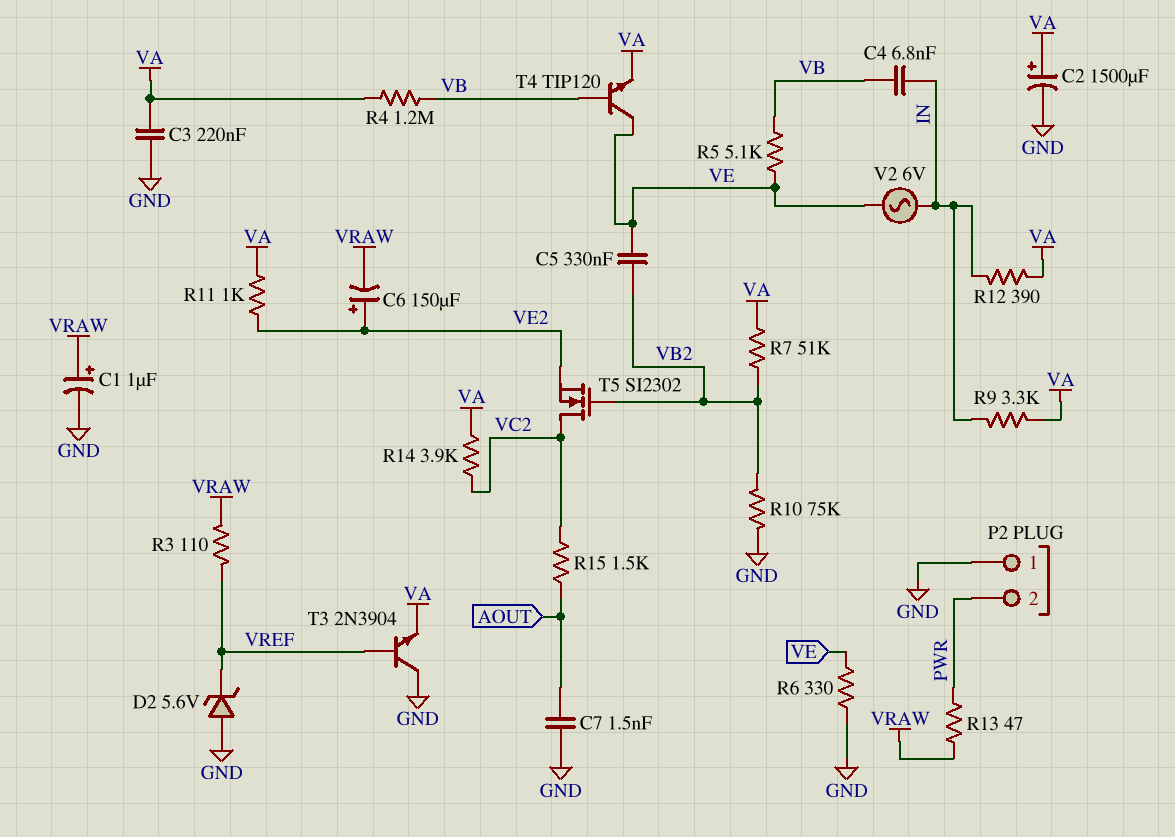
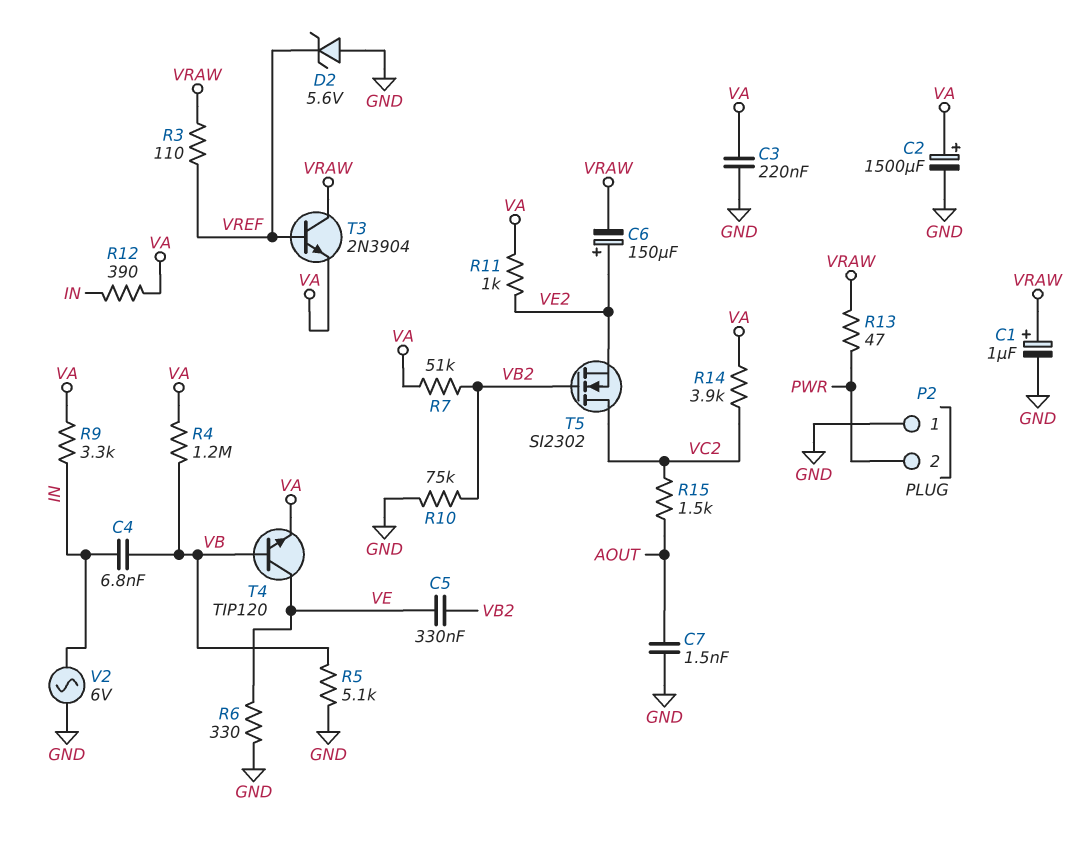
R5: 5.1k (VB, VE) -> 5.1k (GND, VB)
T3: NPN 2N3904 (B VREF, C GND, E VA) -> NPN 2N3904 (B VREF, C VRAW, E VA)
V2: AC 6V (IN, VE) -> AC 6V (GND, IN)

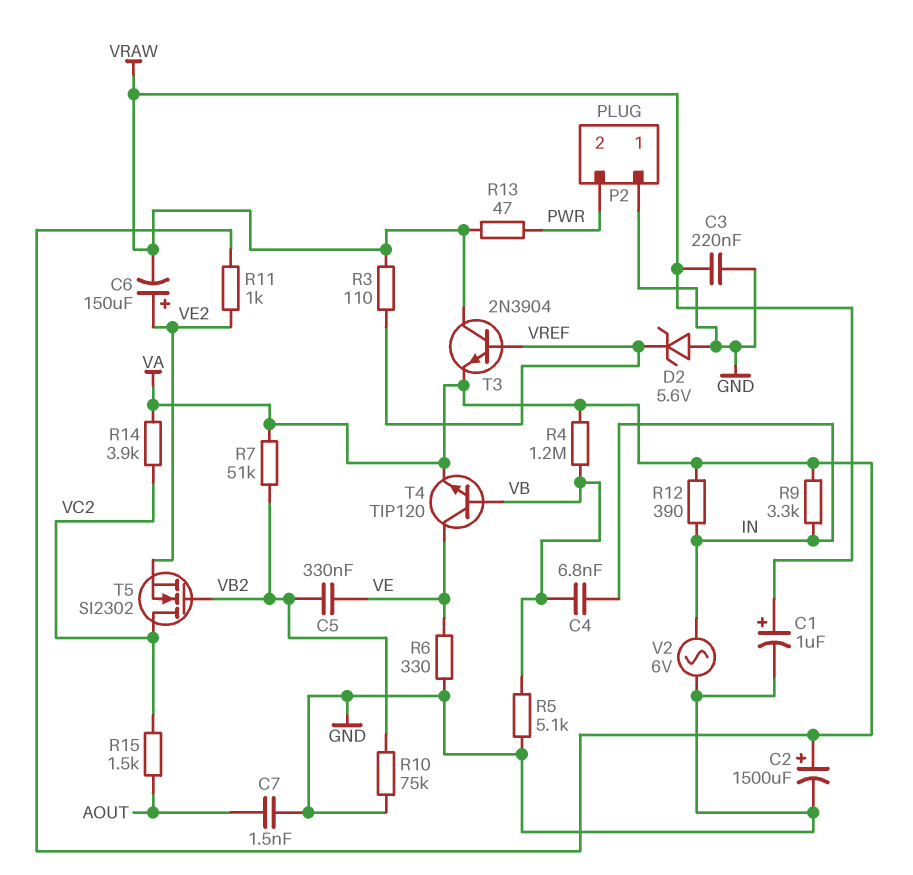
C3: 220nF (GND, VA) -> 220nF (GND, VRAW)

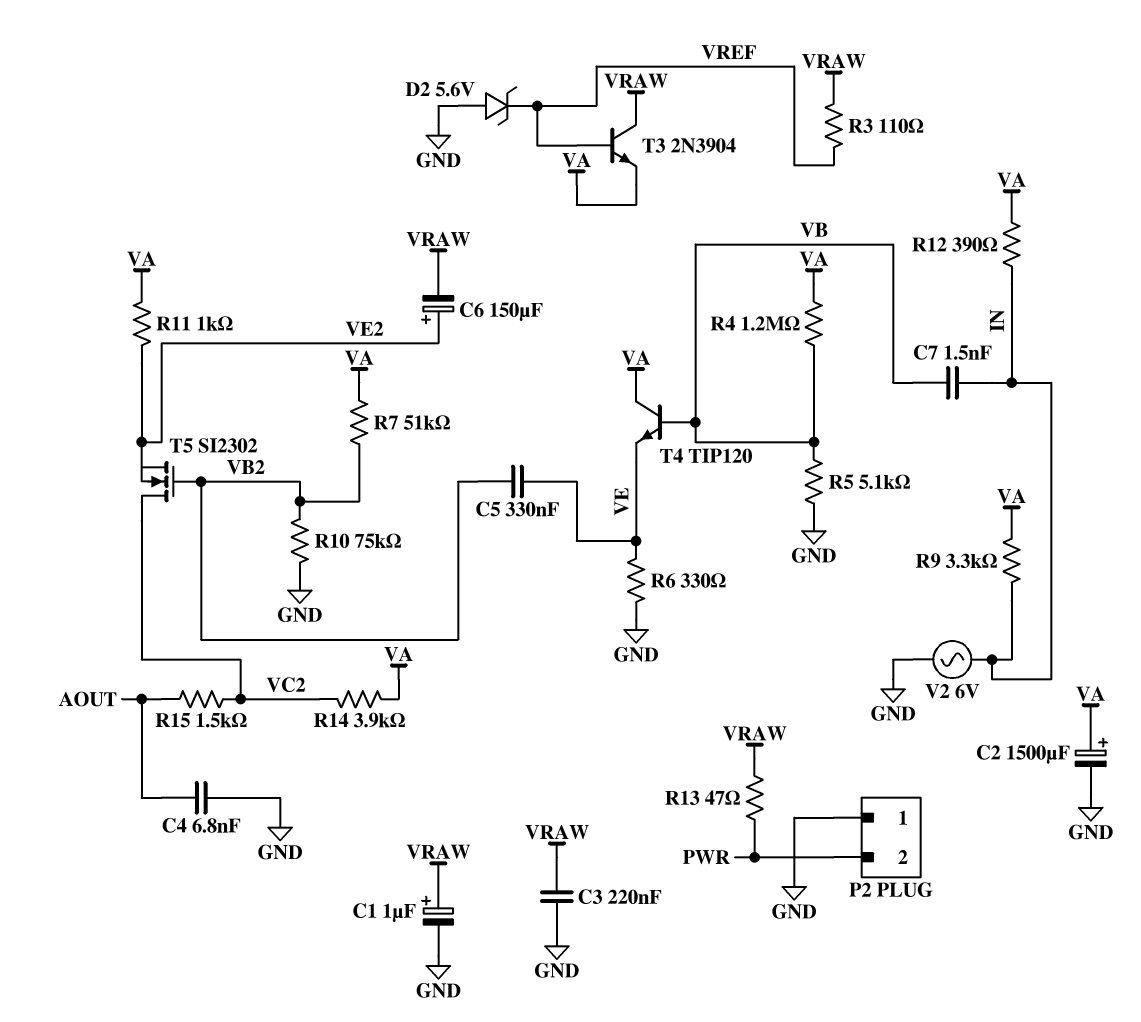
C4: 6.8nF (IN, VB) -> 6.8nF (AOUT, GND)
C7: 1.5nF (AOUT, GND) -> 1.5nF (IN, VB)
T4: NPN TIP120 (B VB, C VE, E VA) -> NPN TIP120 (B VB, C VA, E VE)

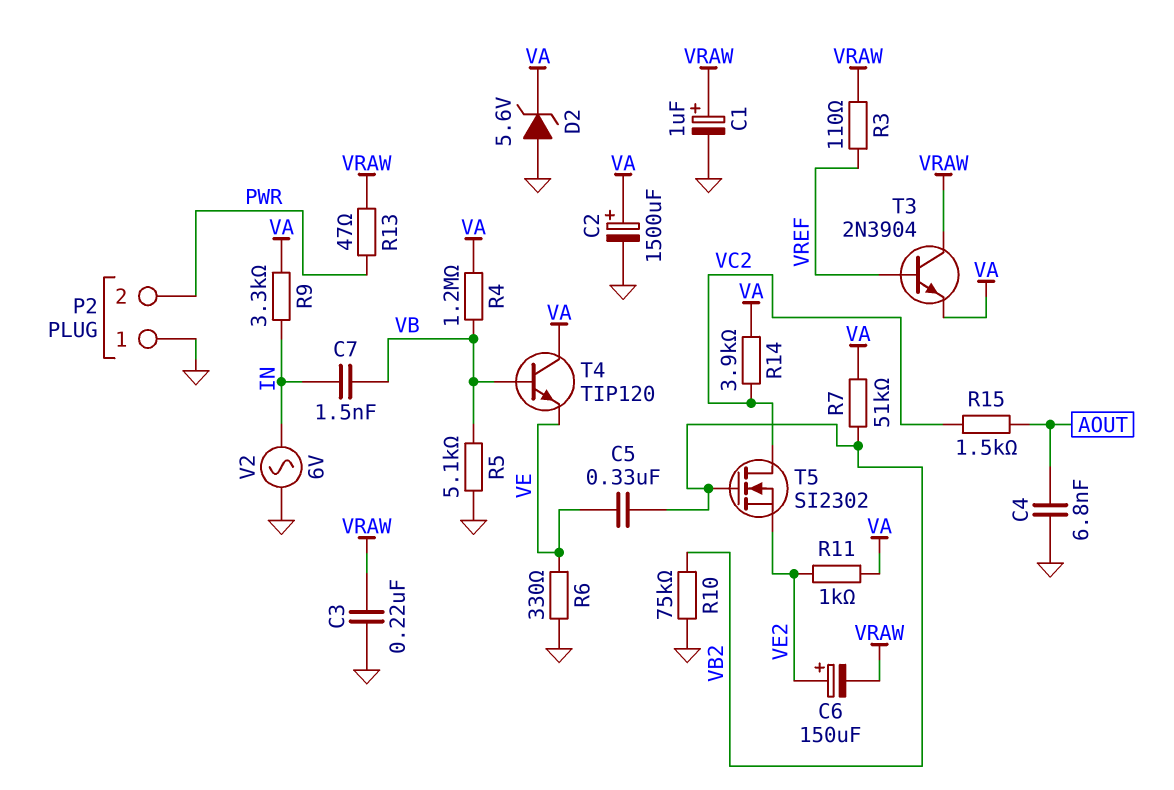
D2: zener 5.6V (A GND, K VREF) -> zener 5.6V (A GND, K VA)
R12: 390 (IN, VA) -> none

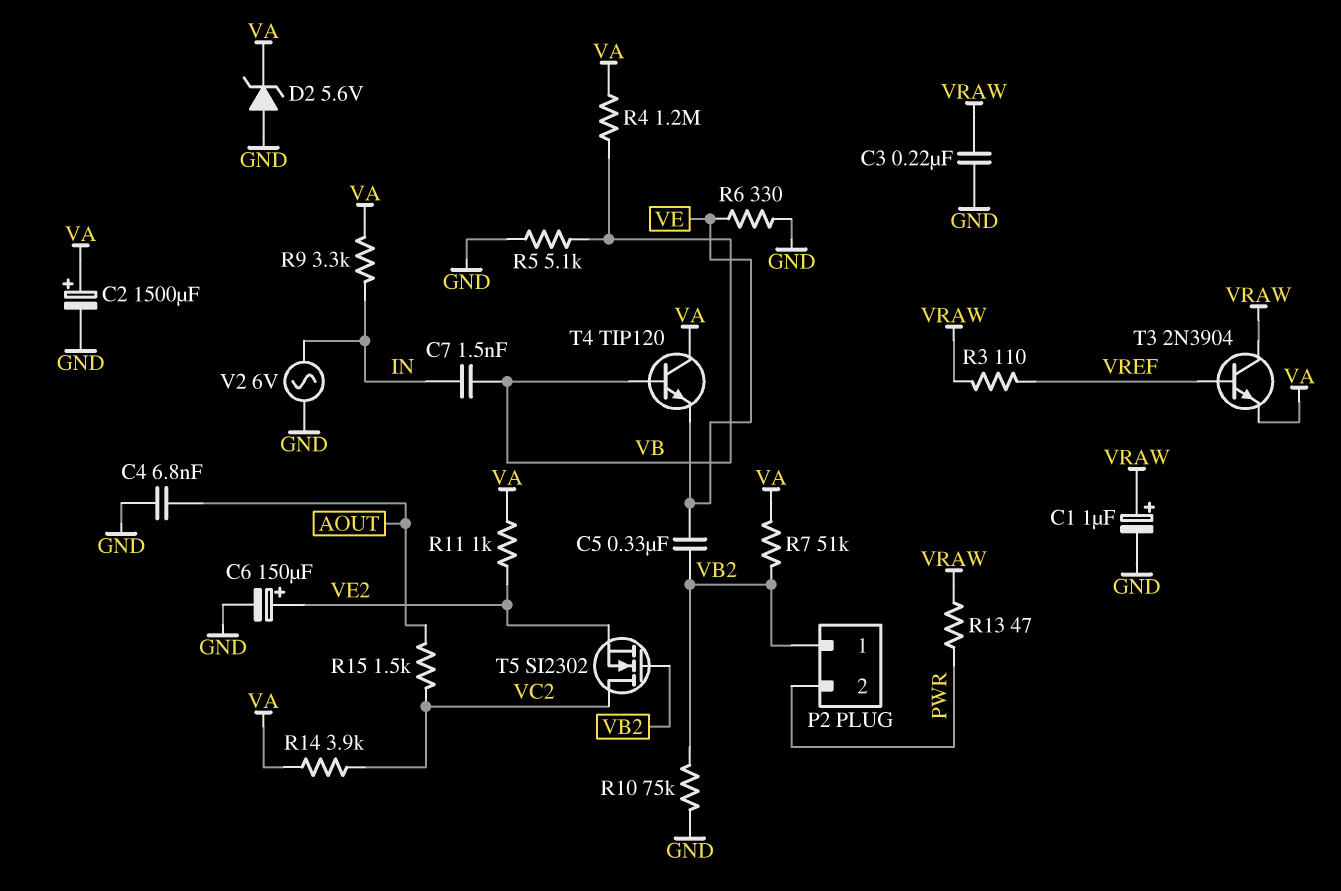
C6: 150uF (plus VE2, minus VRAW) -> 150uF (plus VE2, minus GND)
P2 pin 1: GND -> VB2

